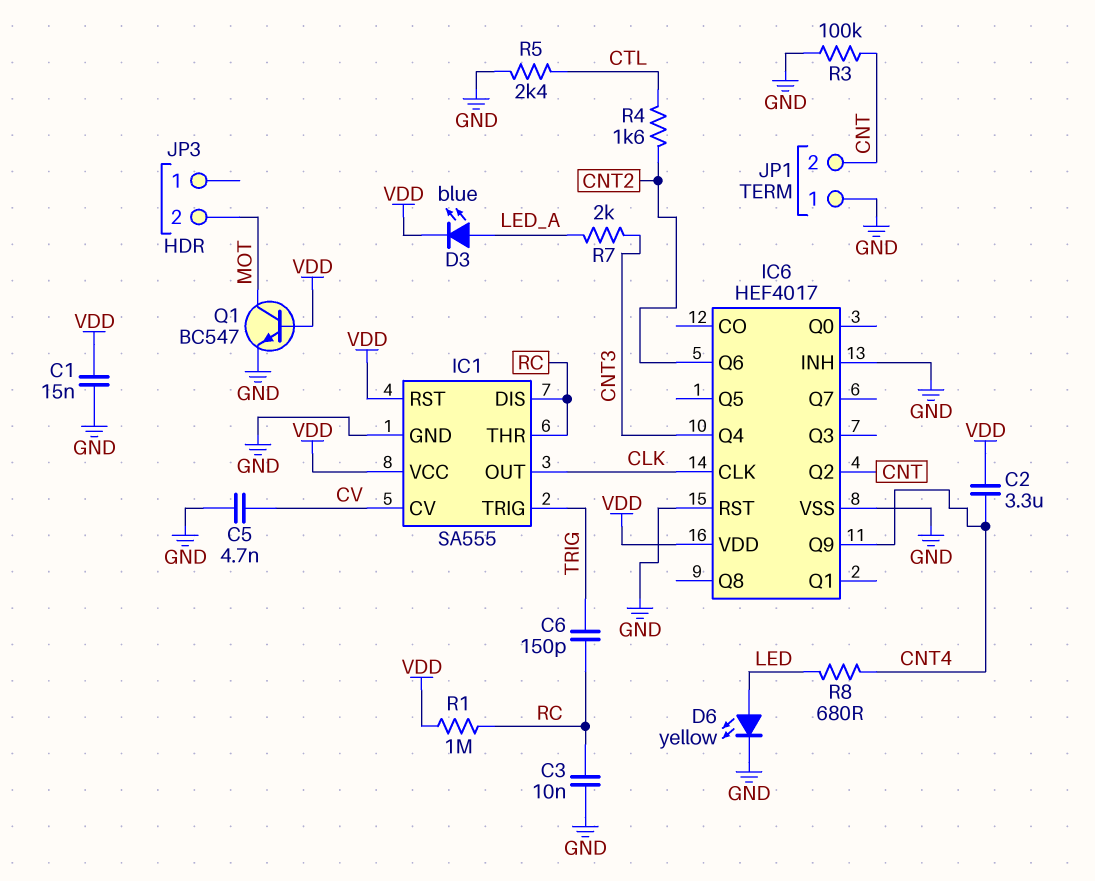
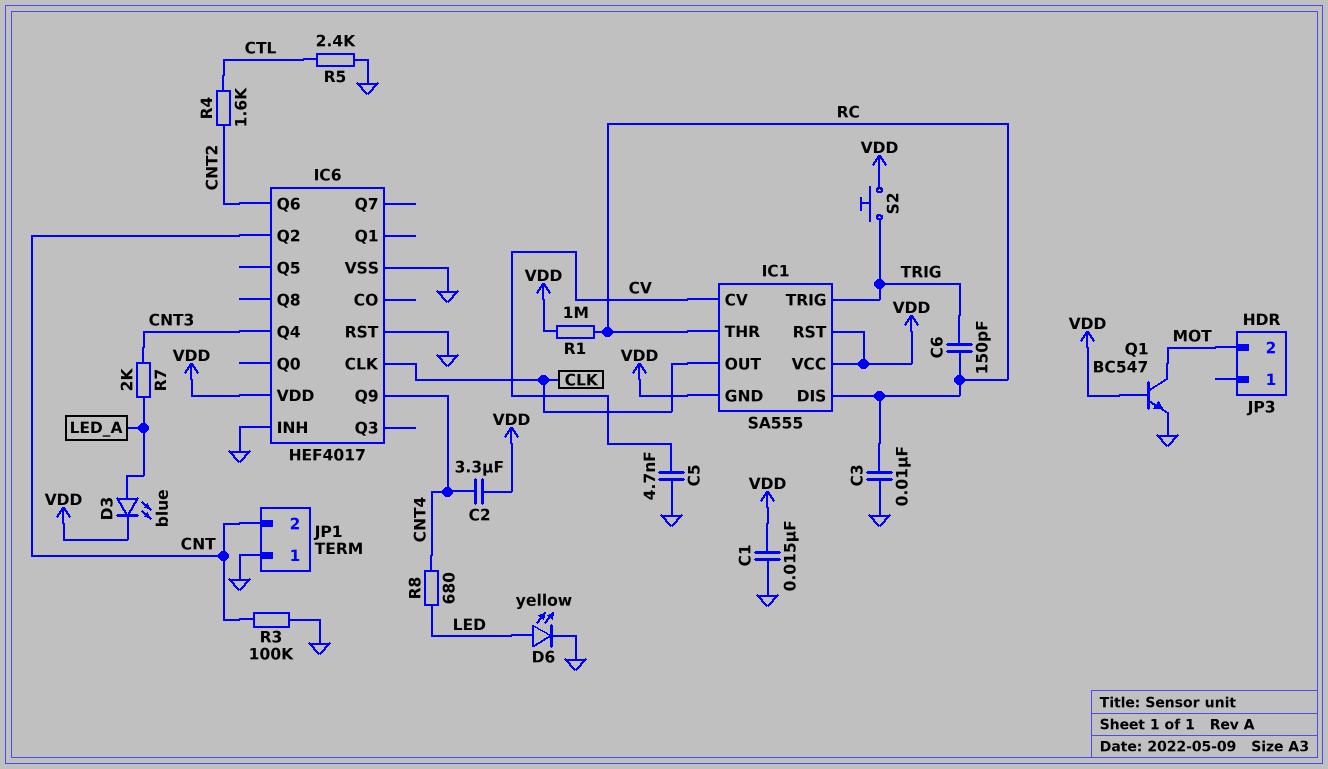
IC1 pin GND: GND -> VDD
S2: none -> button (TRIG, VDD)

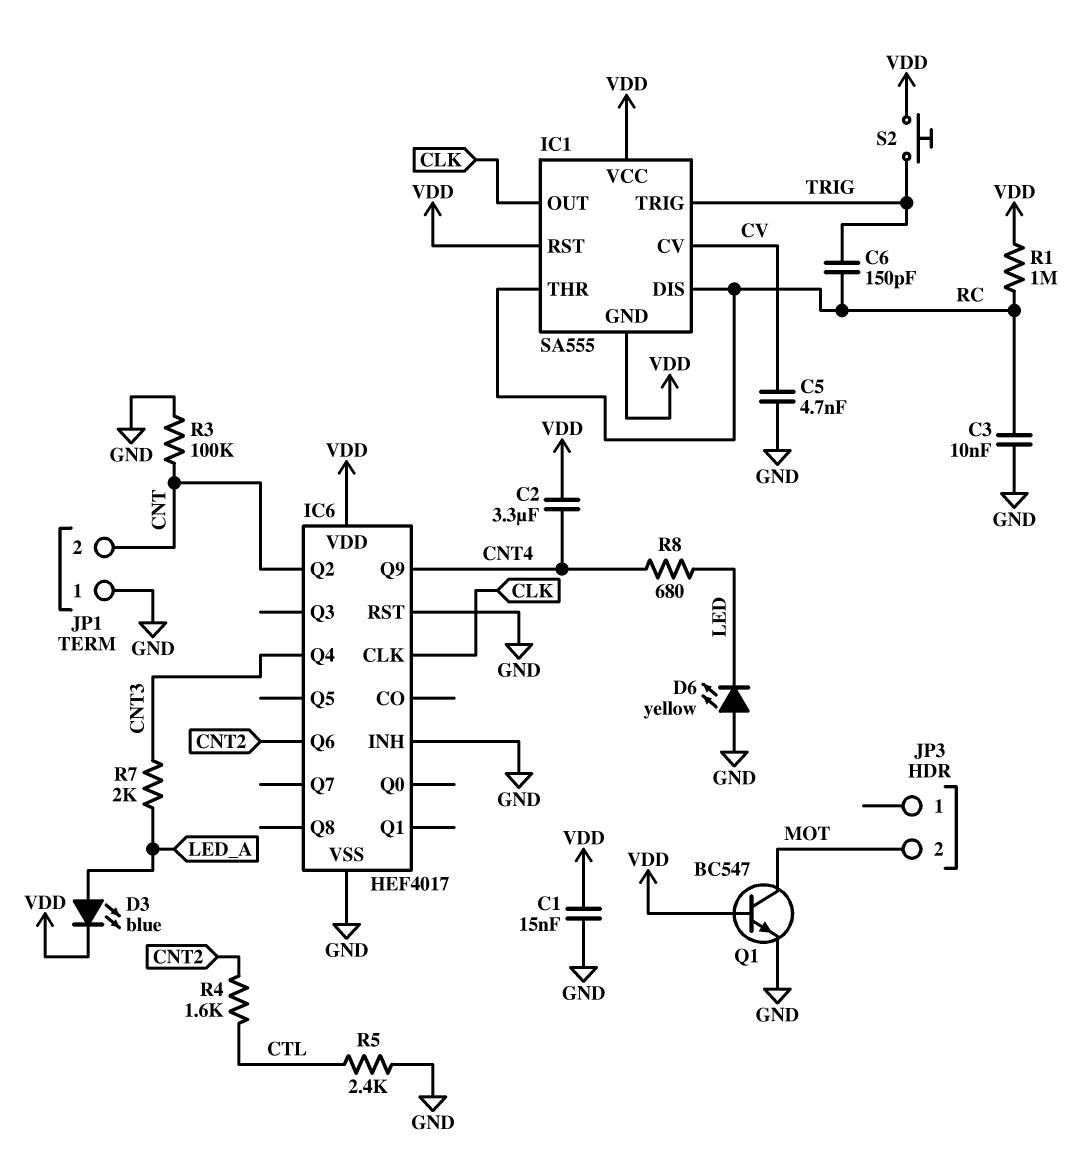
D6: LED yellow (A LED, K GND) -> LED yellow (A GND, K LED)

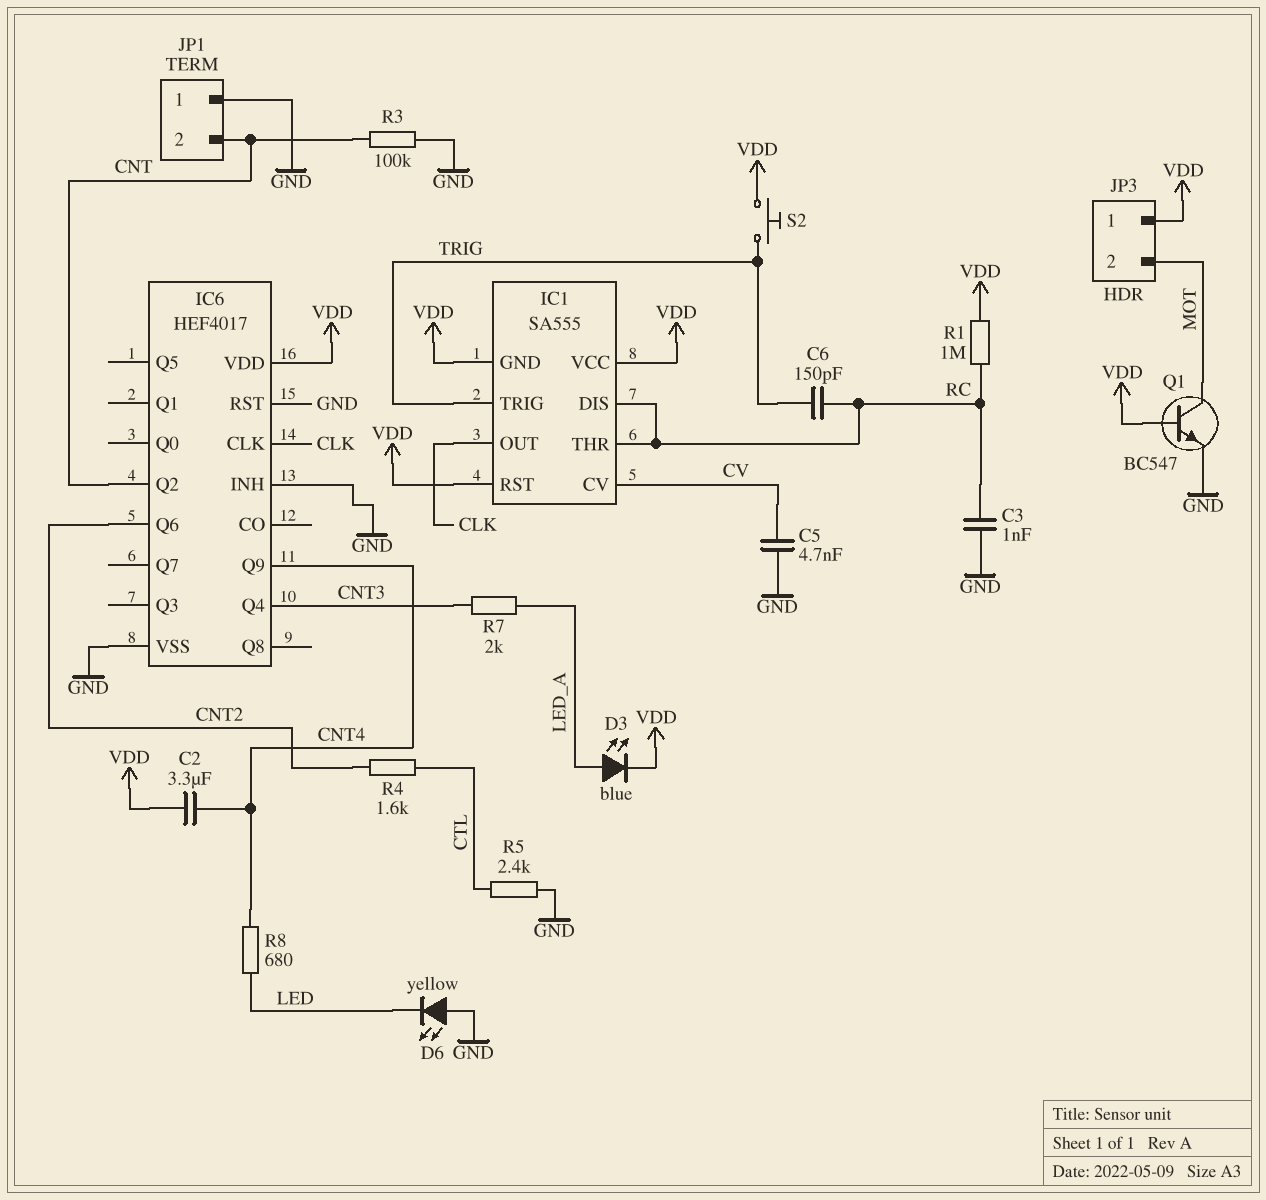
C1: 15nF (GND, VDD) -> none
C3: 10nF (GND, RC) -> 1nF (GND, RC)
JP3 pin 1: none -> VDD

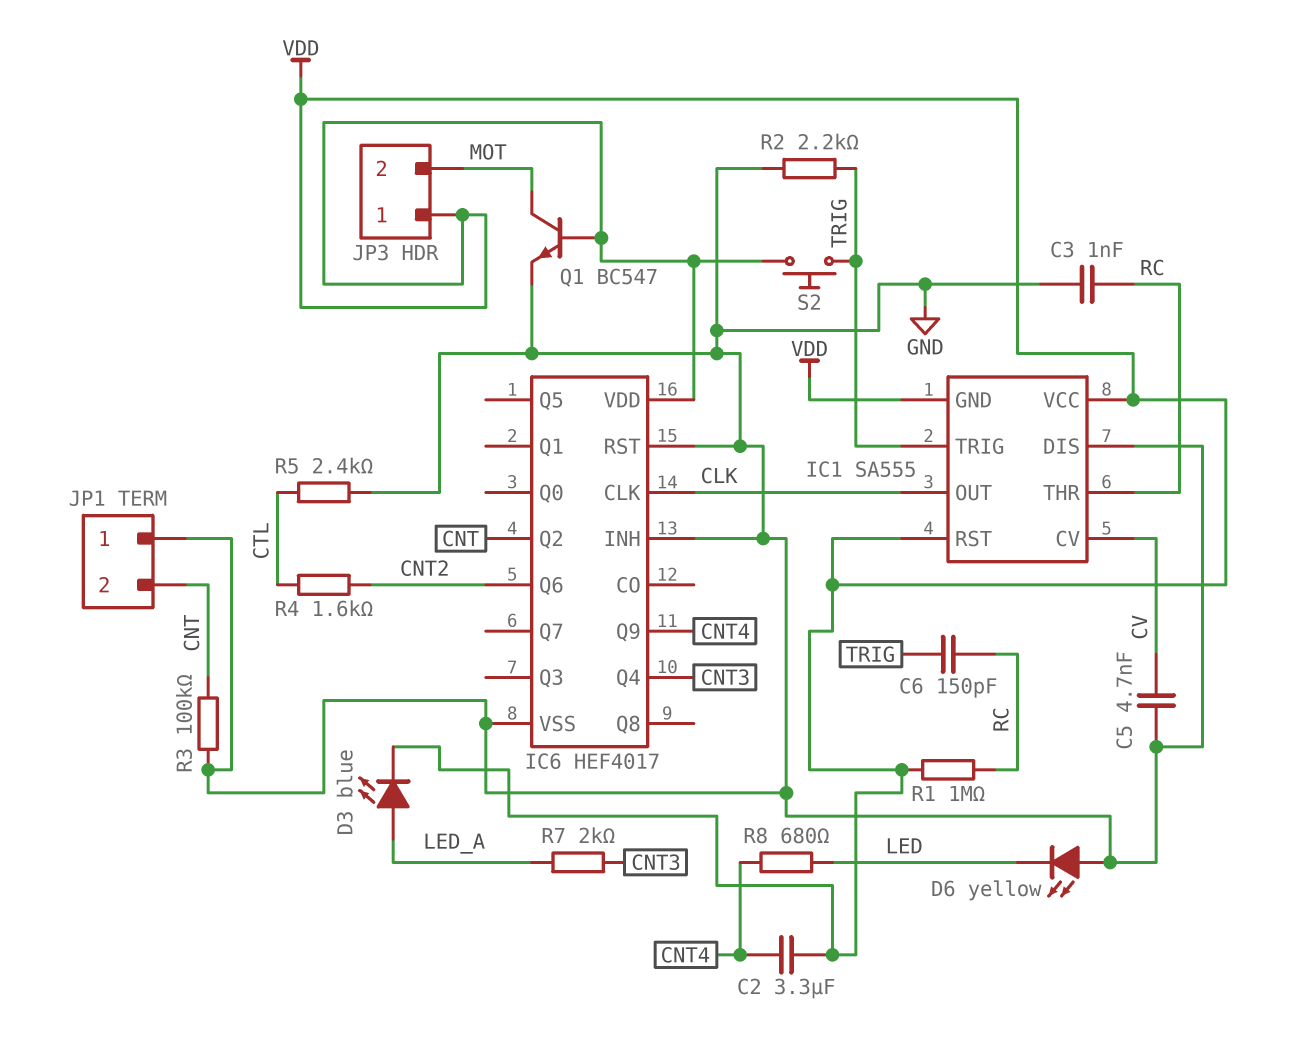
IC1 pin DIS: RC -> GND
R2: none -> 2.2k (GND, TRIG)

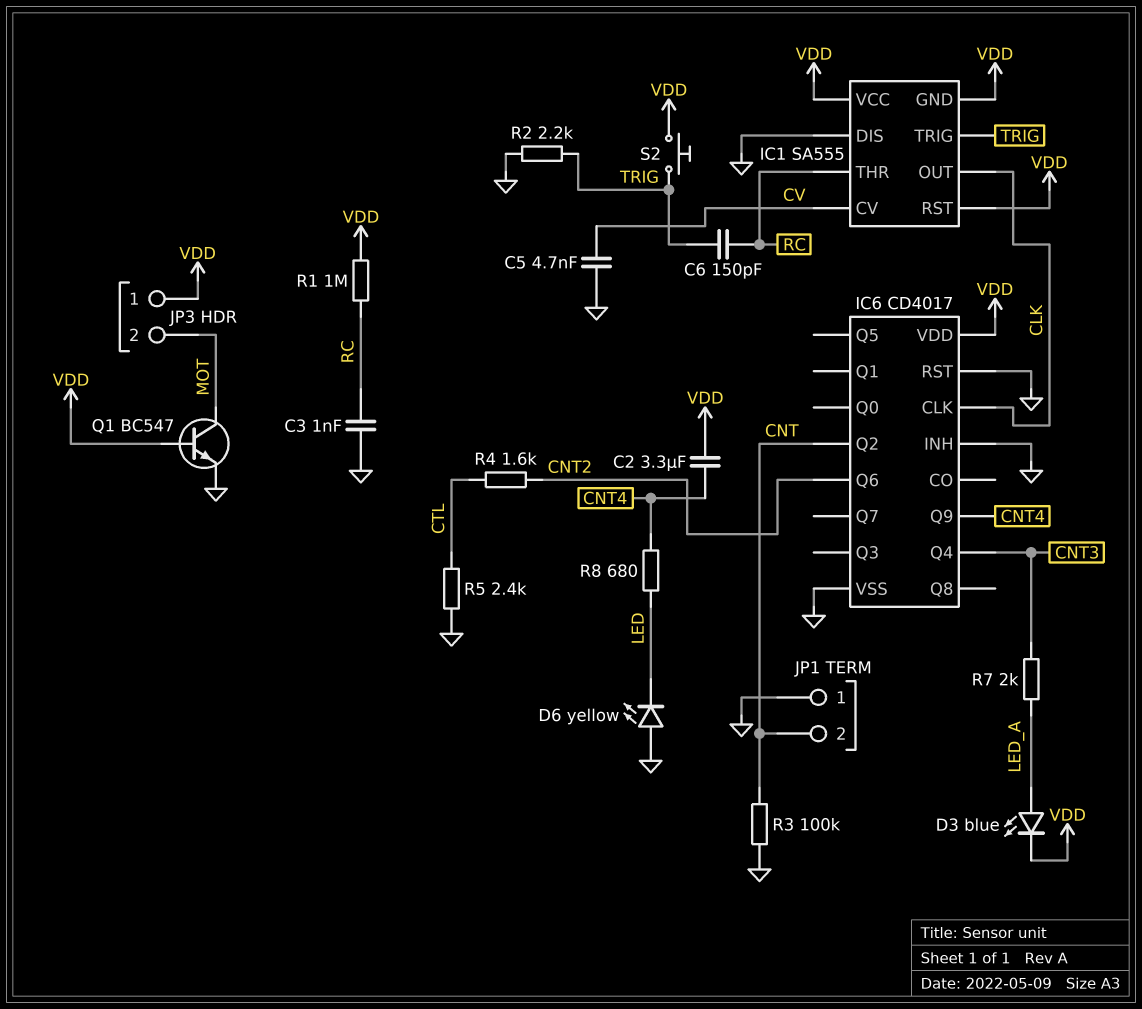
IC6: HEF4017 -> CD4017

